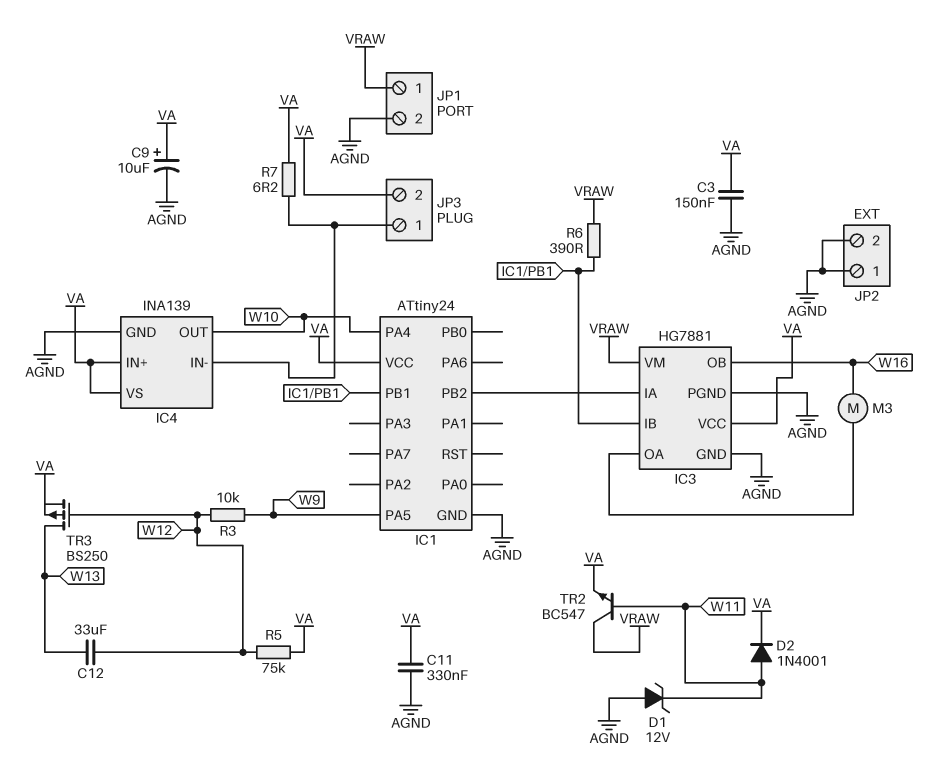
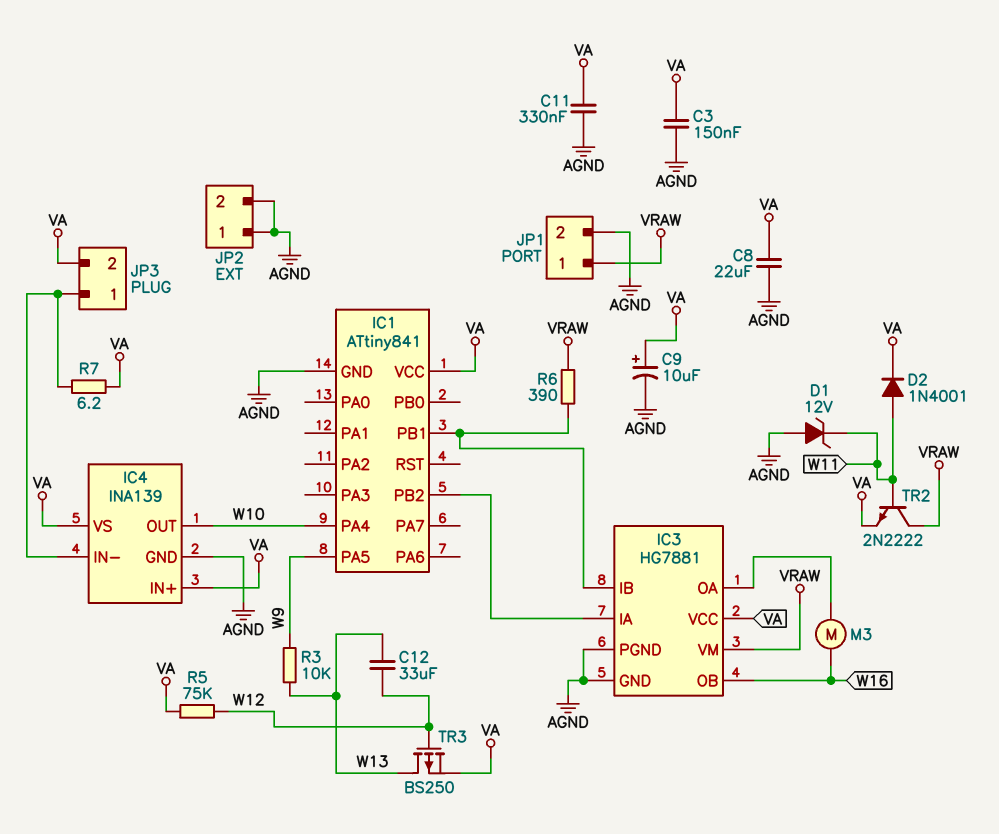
C8: none -> 22uF (AGND, VA)
IC1: ATtiny24 -> ATtiny841
R3: 10k (W9, W12) -> 10k (W9, W13)
TR2: NPN BC547 (B W11, C VRAW, E VA) -> NPN 2N2222 (B W11, C VRAW, E VA)

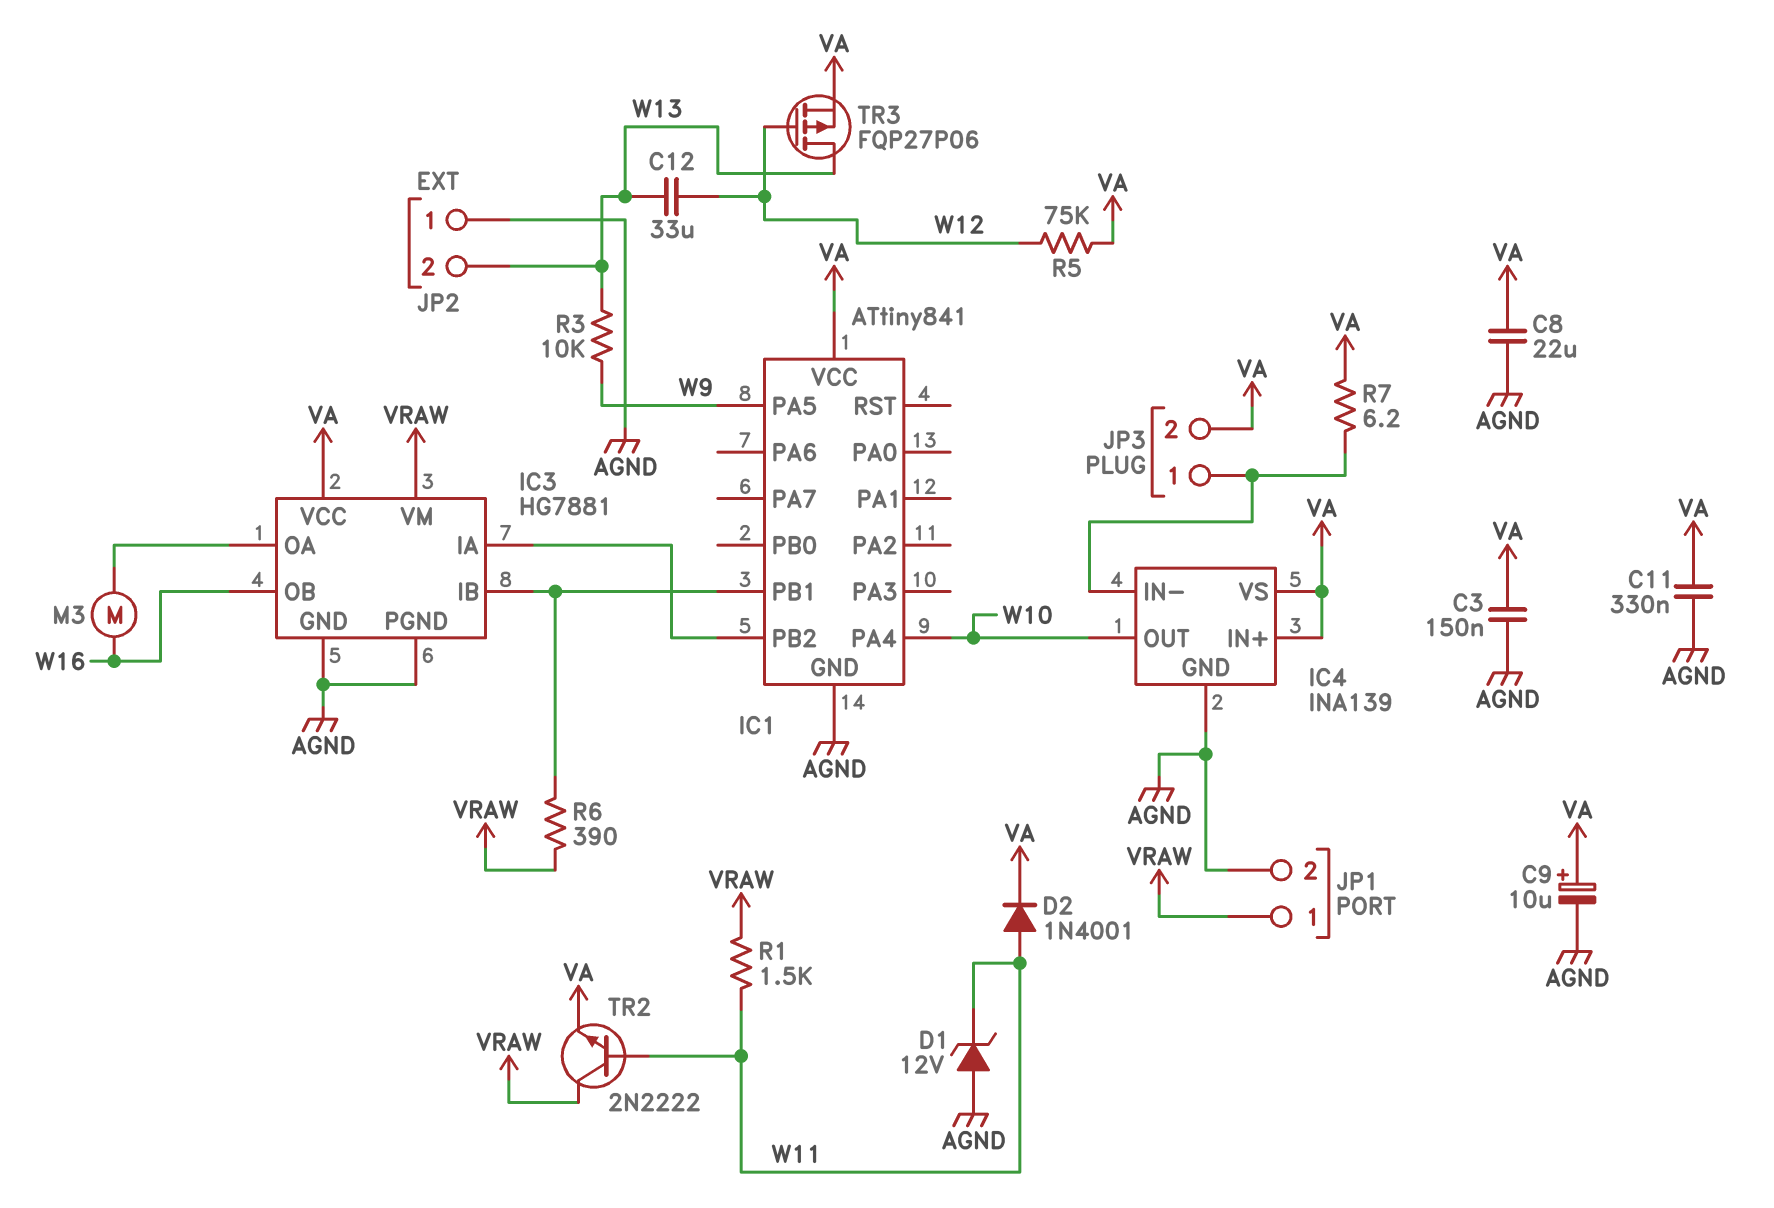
JP2 pin 2: AGND -> W13
R1: none -> 1.5k (VRAW, W11)
TR3: PMOS BS250 (G W12, D W13, S VA) -> PMOS FQP27P06 (G W12, D W13, S VA)

